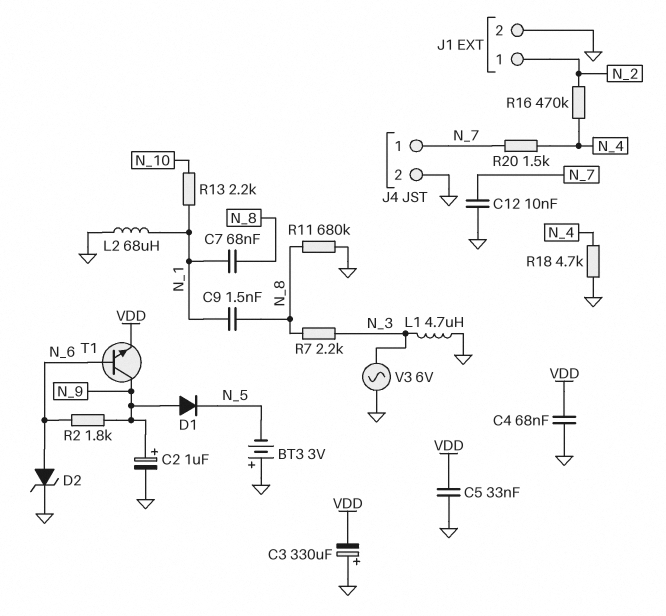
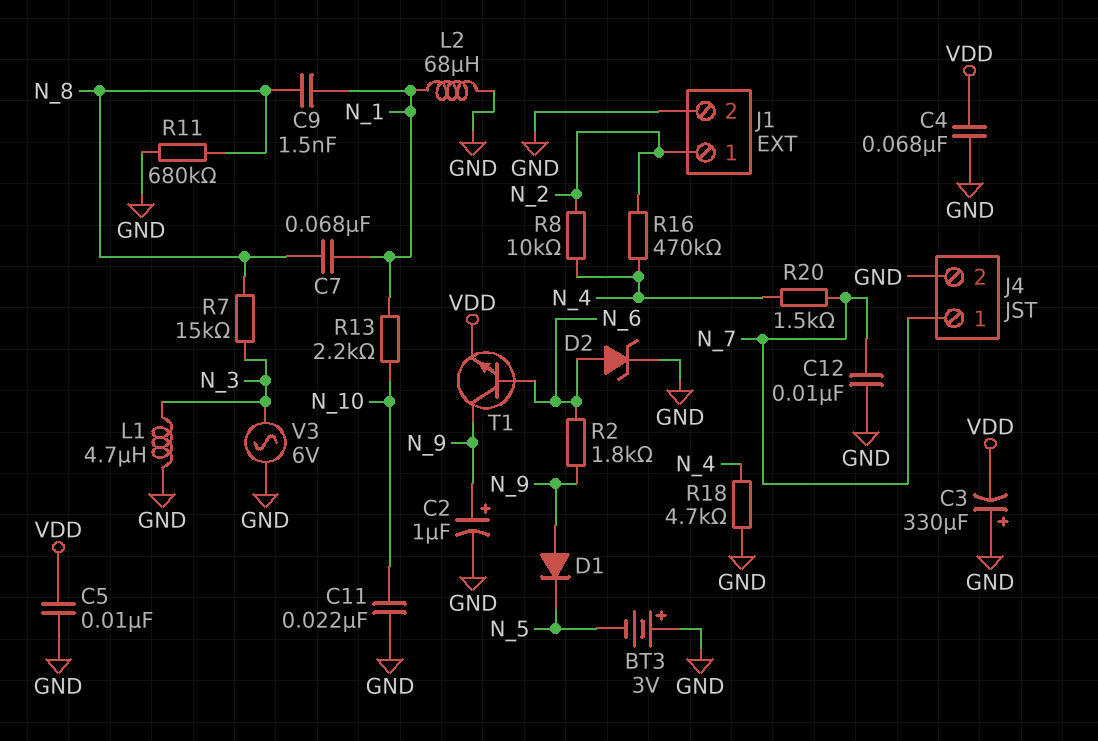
C5: 33nF (GND, VDD) -> 10nF (GND, VDD)
C11: none -> 22nF (GND, N_10)
R7: 2.2k (N_3, N_8) -> 15k (N_3, N_8)
R8: none -> 10k (N_2, N_4)

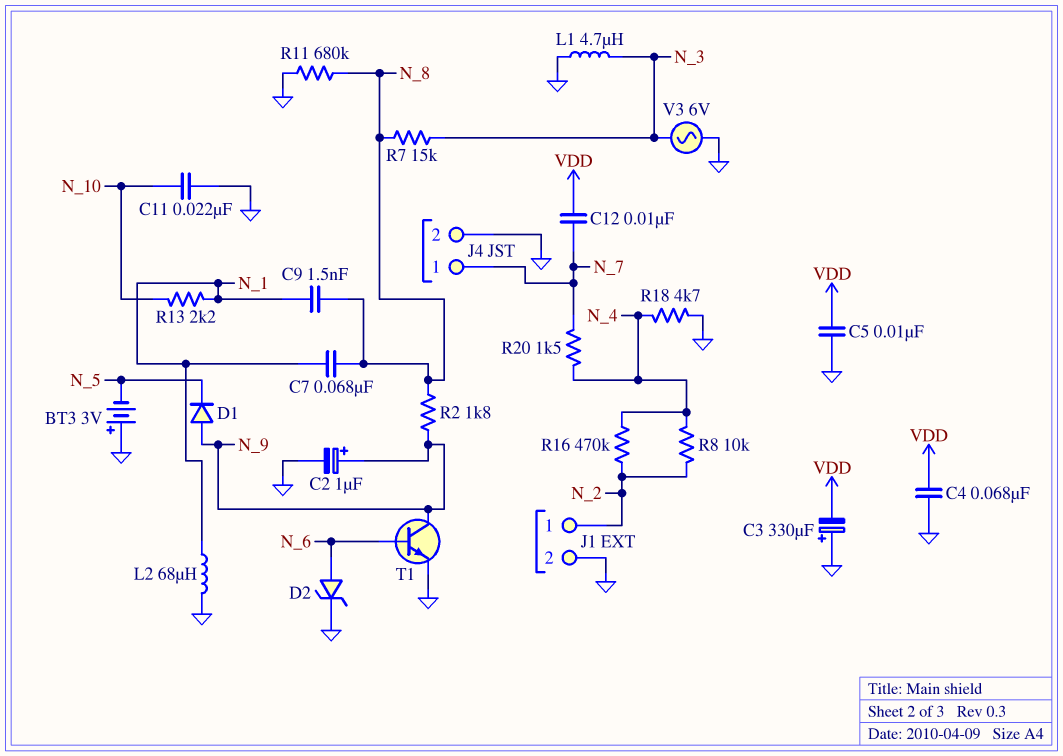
C12: 10nF (GND, N_7) -> 10nF (N_7, VDD)
R2: 1.8k (N_6, N_9) -> 1.8k (N_8, N_9)
T1: NPN (B N_6, C N_9, E VDD) -> NPN (B N_6, C N_9, E GND)

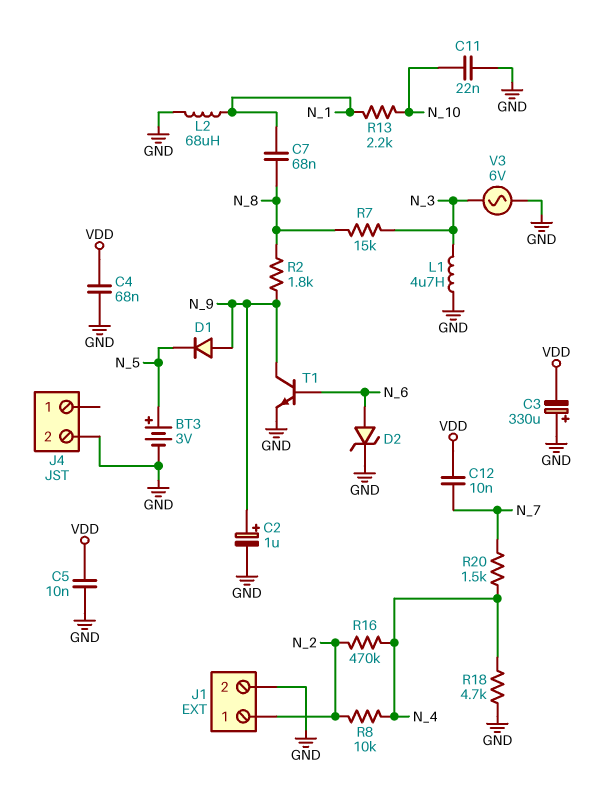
BT3: 3V (plus GND, minus N_5) -> 3V (plus N_5, minus GND)
C9: 1.5nF (N_1, N_8) -> none
J4 pin 1: N_7 -> none
R11: 680k (GND, N_8) -> none

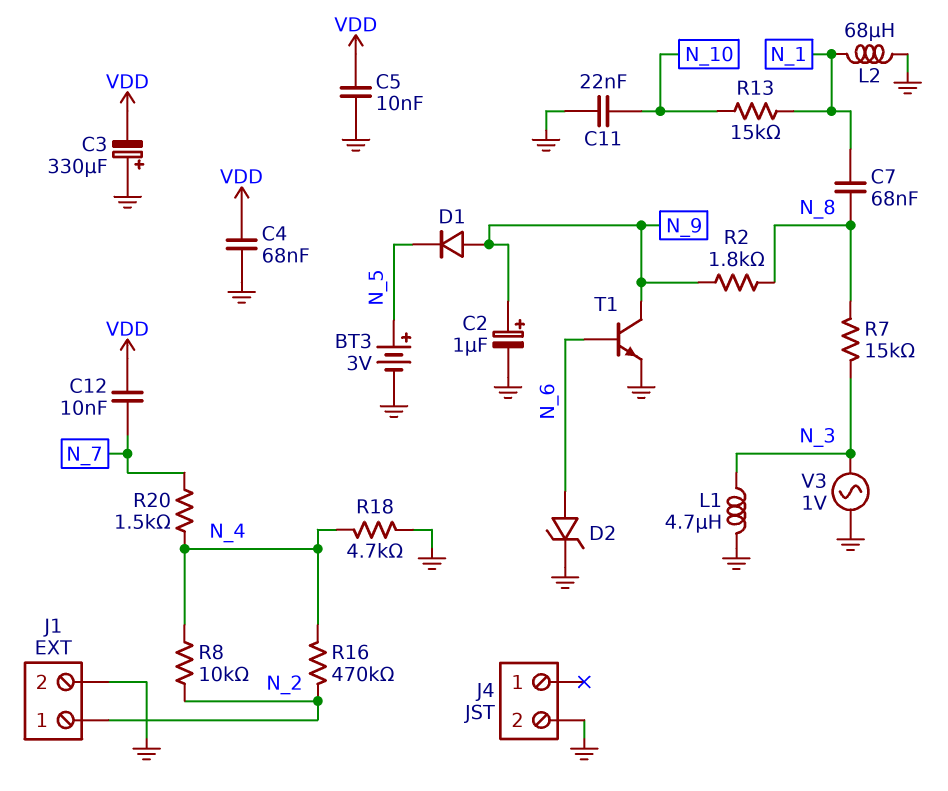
R13: 2.2k (N_1, N_10) -> 15k (N_1, N_10)
V3: AC 6V (GND, N_3) -> AC 1V (GND, N_3)

